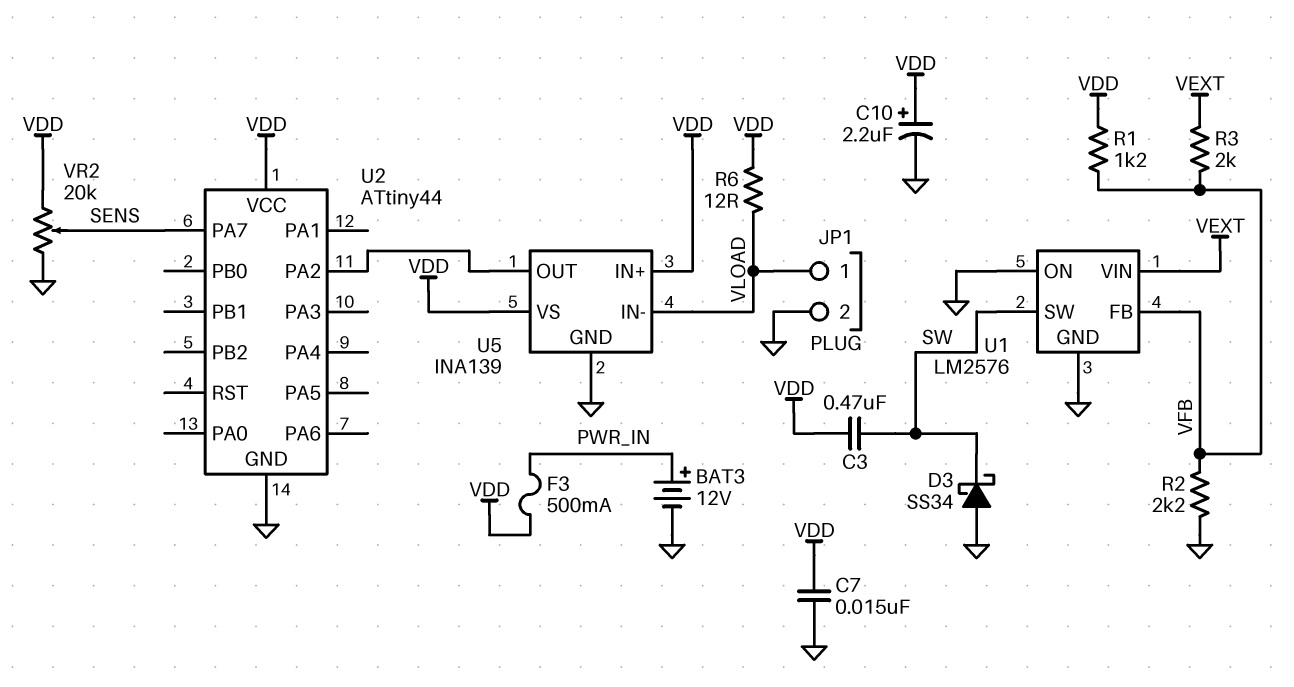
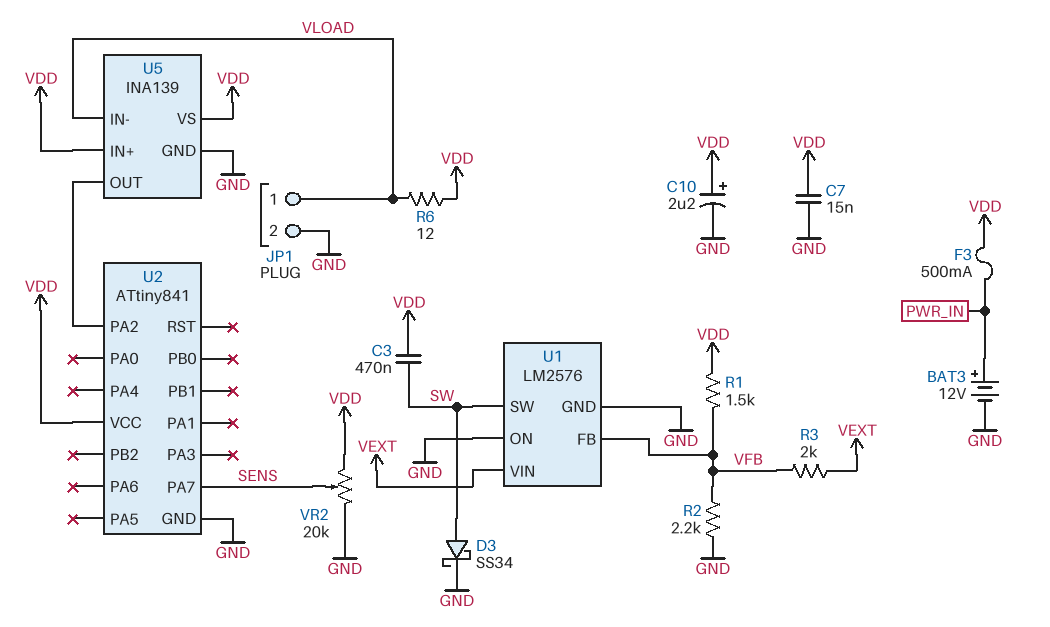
D3: schottky SS34 (A GND, K SW) -> schottky SS34 (A SW, K GND)
R1: 1.2k (VDD, VFB) -> 1.5k (VDD, VFB)
U2: ATtiny44 -> ATtiny841

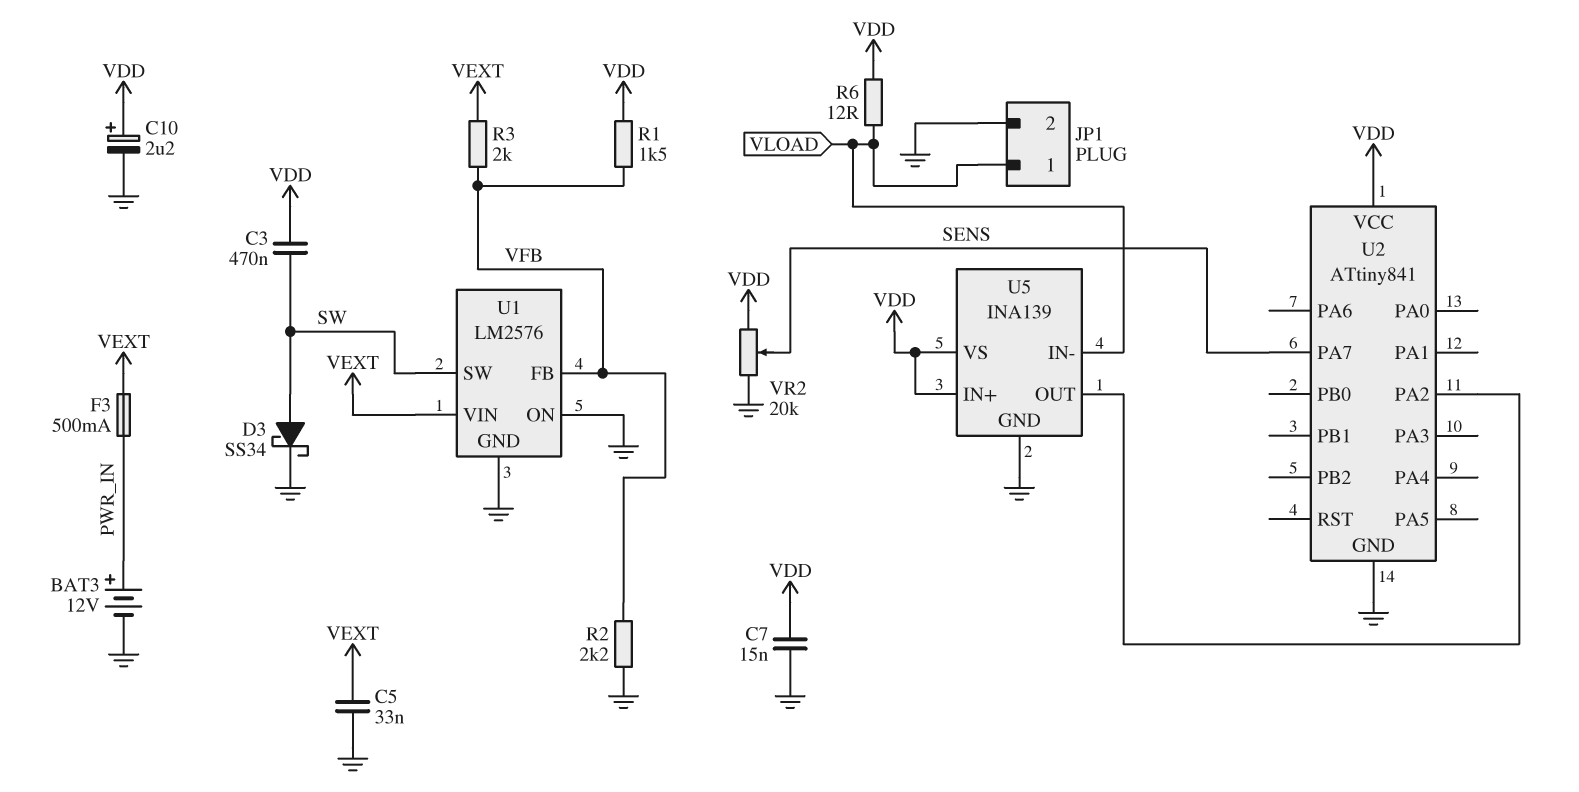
C5: none -> 33nF (GND, VEXT)
F3: 500mA (PWR_IN, VDD) -> 500mA (PWR_IN, VEXT)

